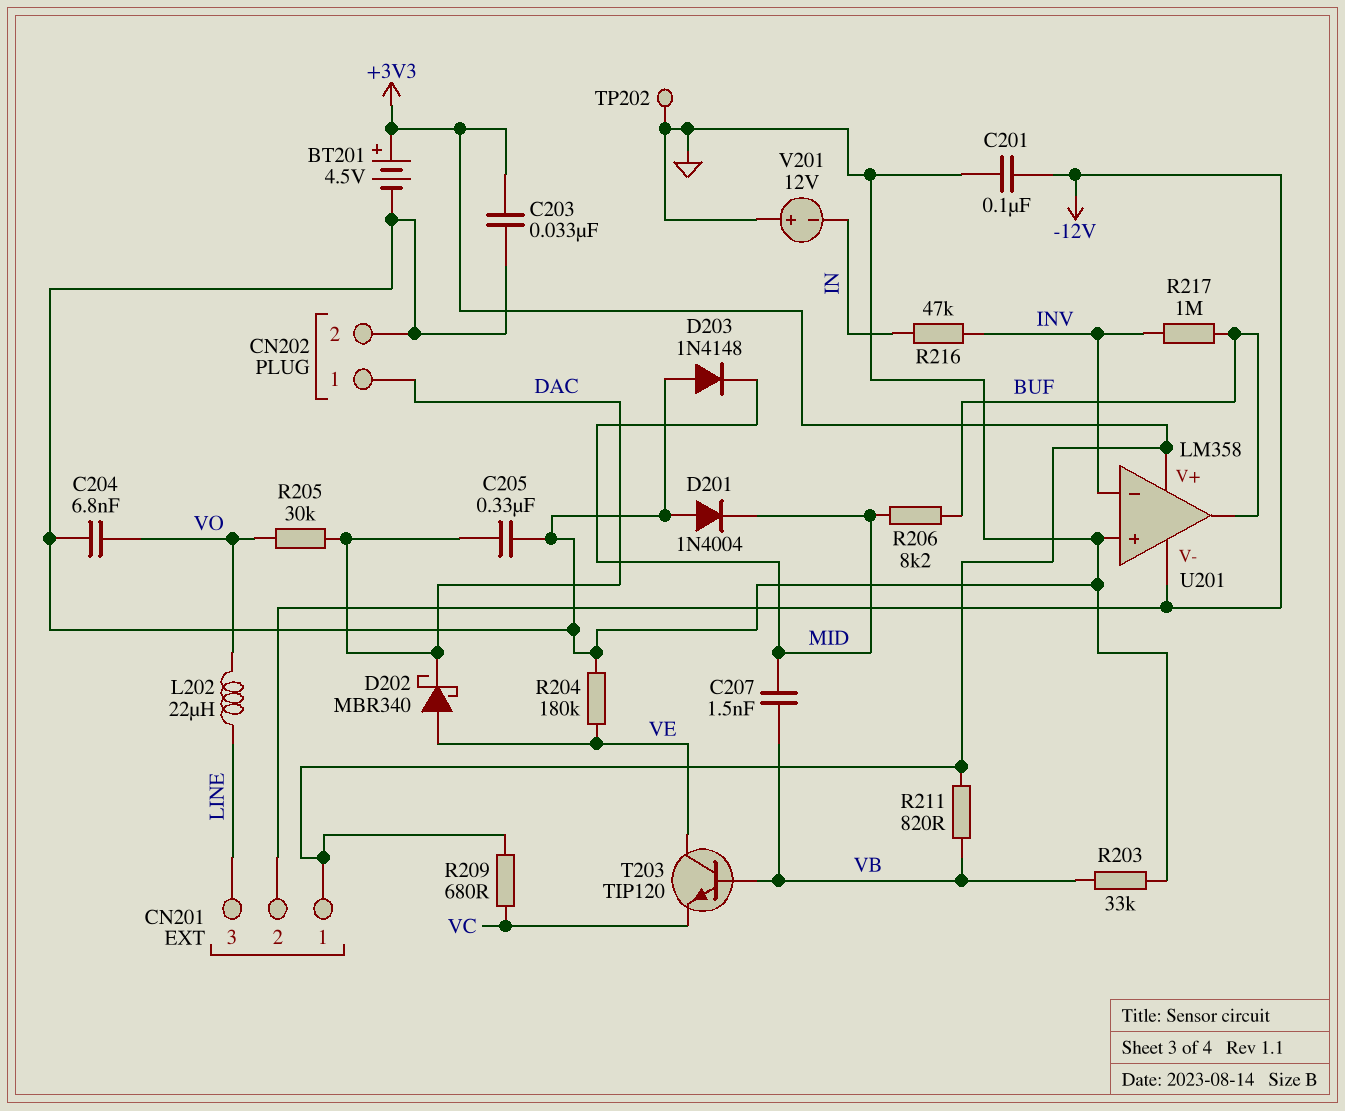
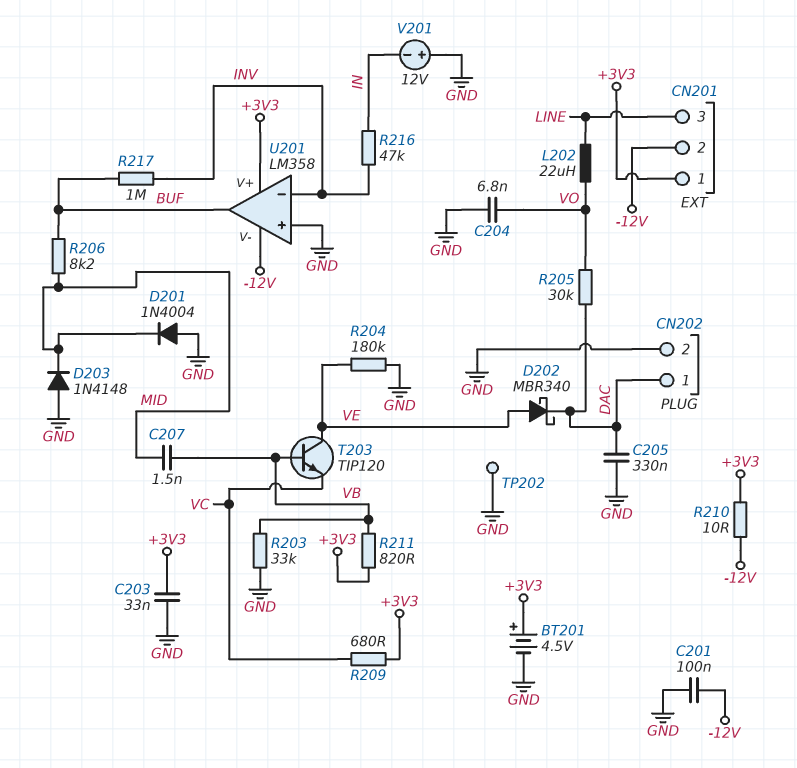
R210: none -> 10 (+3V3, -12V)

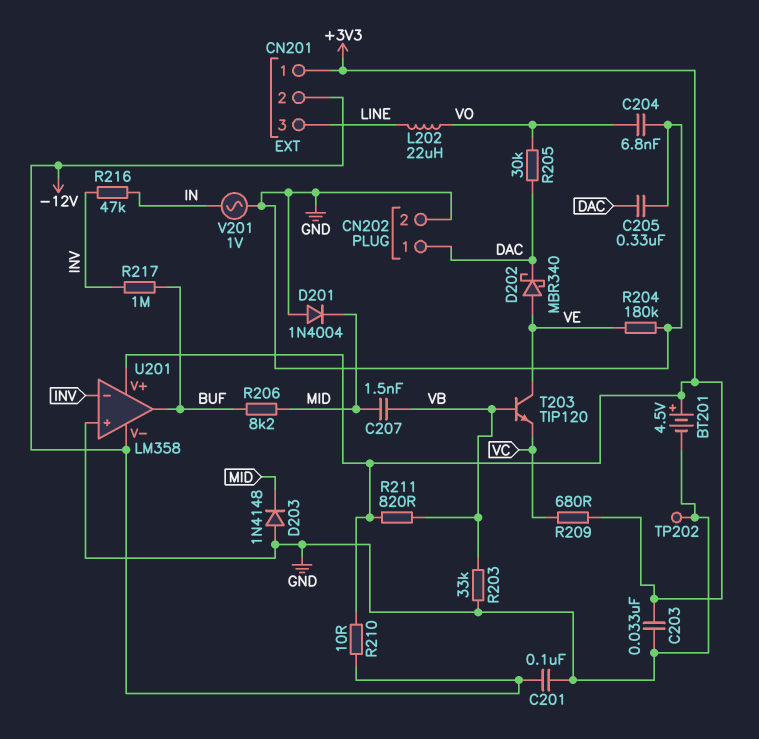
V201: 12V (plus GND, minus IN) -> AC 1V (GND, IN)

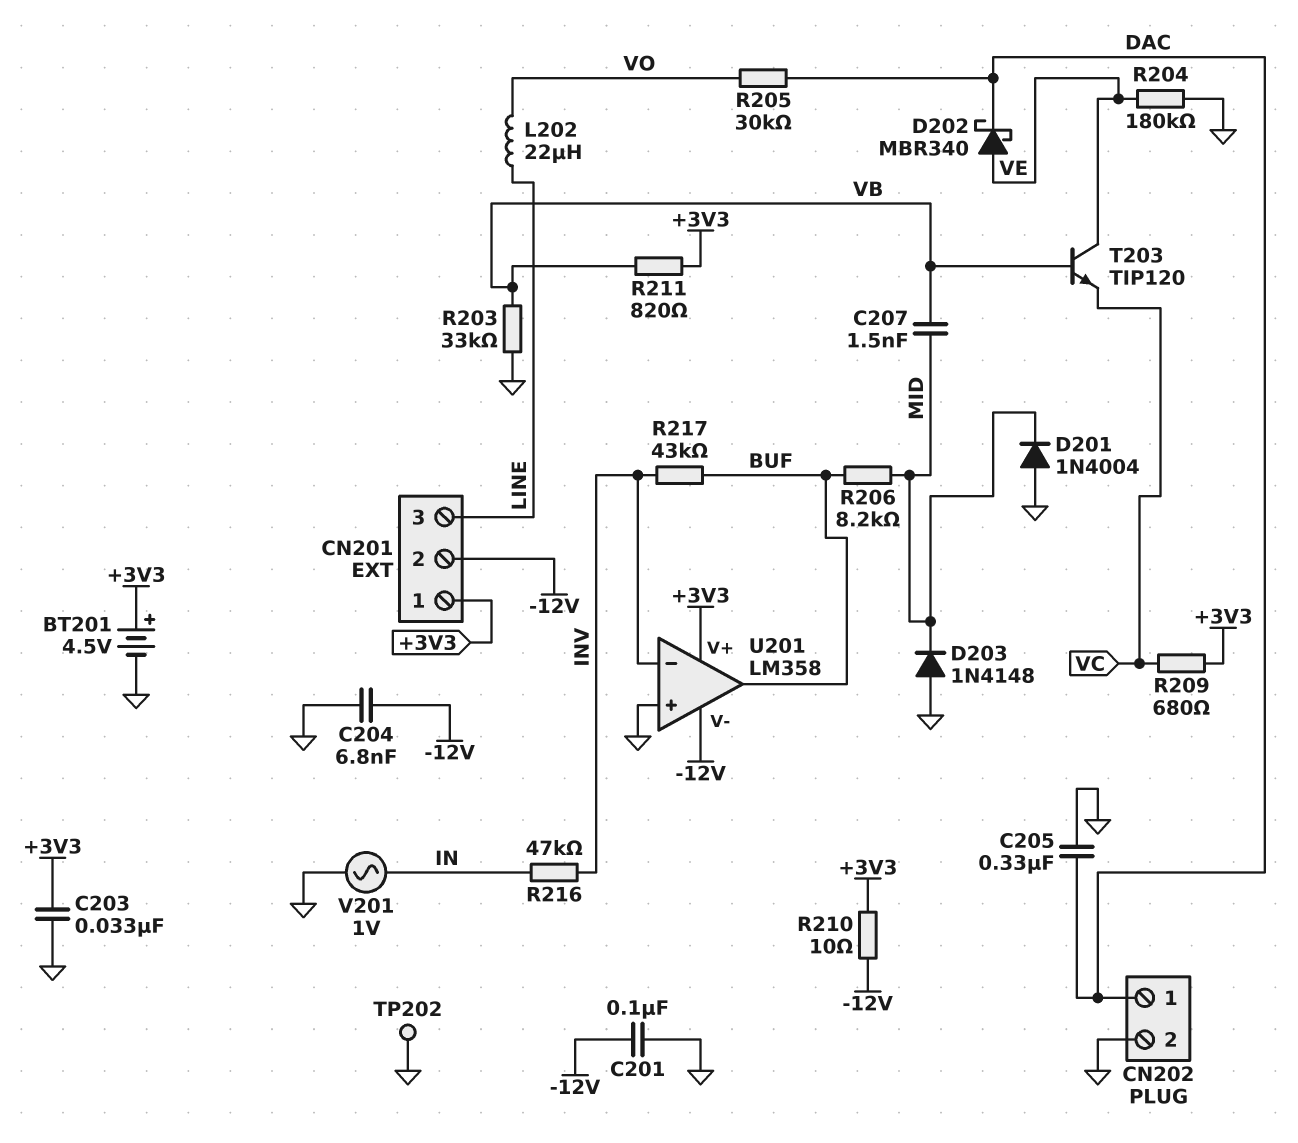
C204: 6.8nF (GND, VO) -> 6.8nF (-12V, GND)
R217: 1M (BUF, INV) -> 43k (BUF, INV)

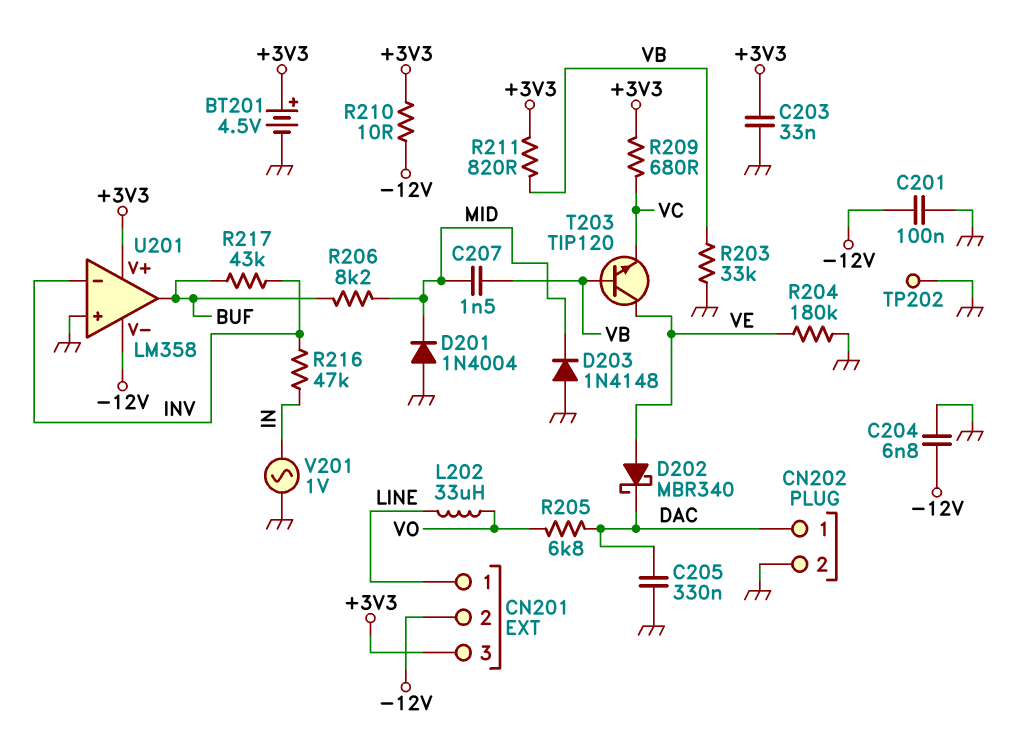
CN201 pin 1: +3V3 -> LINE
CN201 pin 3: LINE -> +3V3
L202: 22uH (LINE, VO) -> 33uH (LINE, VO)
R205: 30k (DAC, VO) -> 6.8k (DAC, VO)

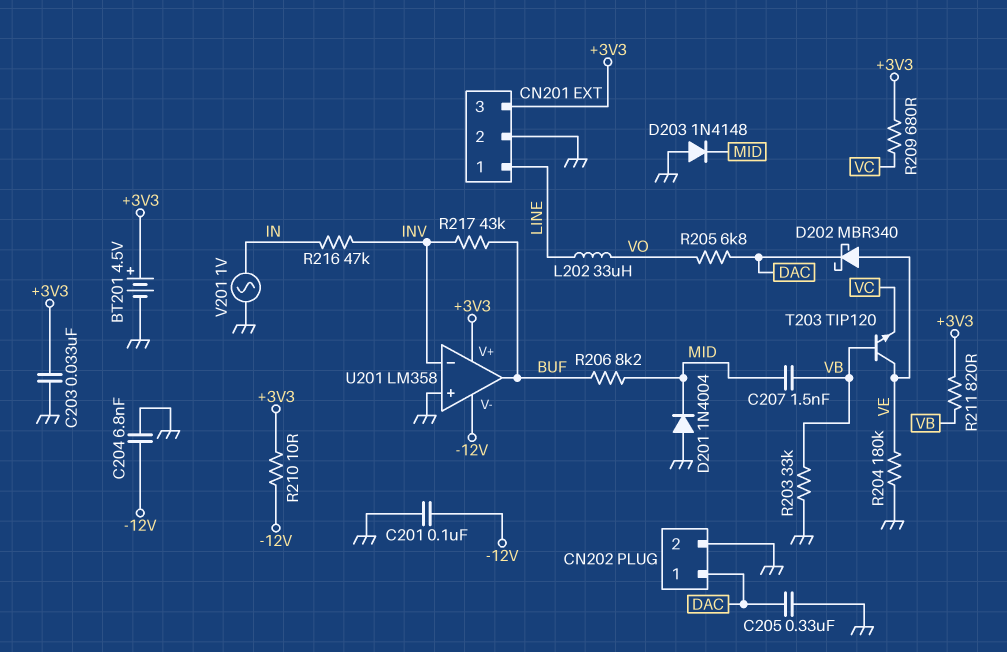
CN201 pin 2: -12V -> GND
TP202: test point (GND) -> none

